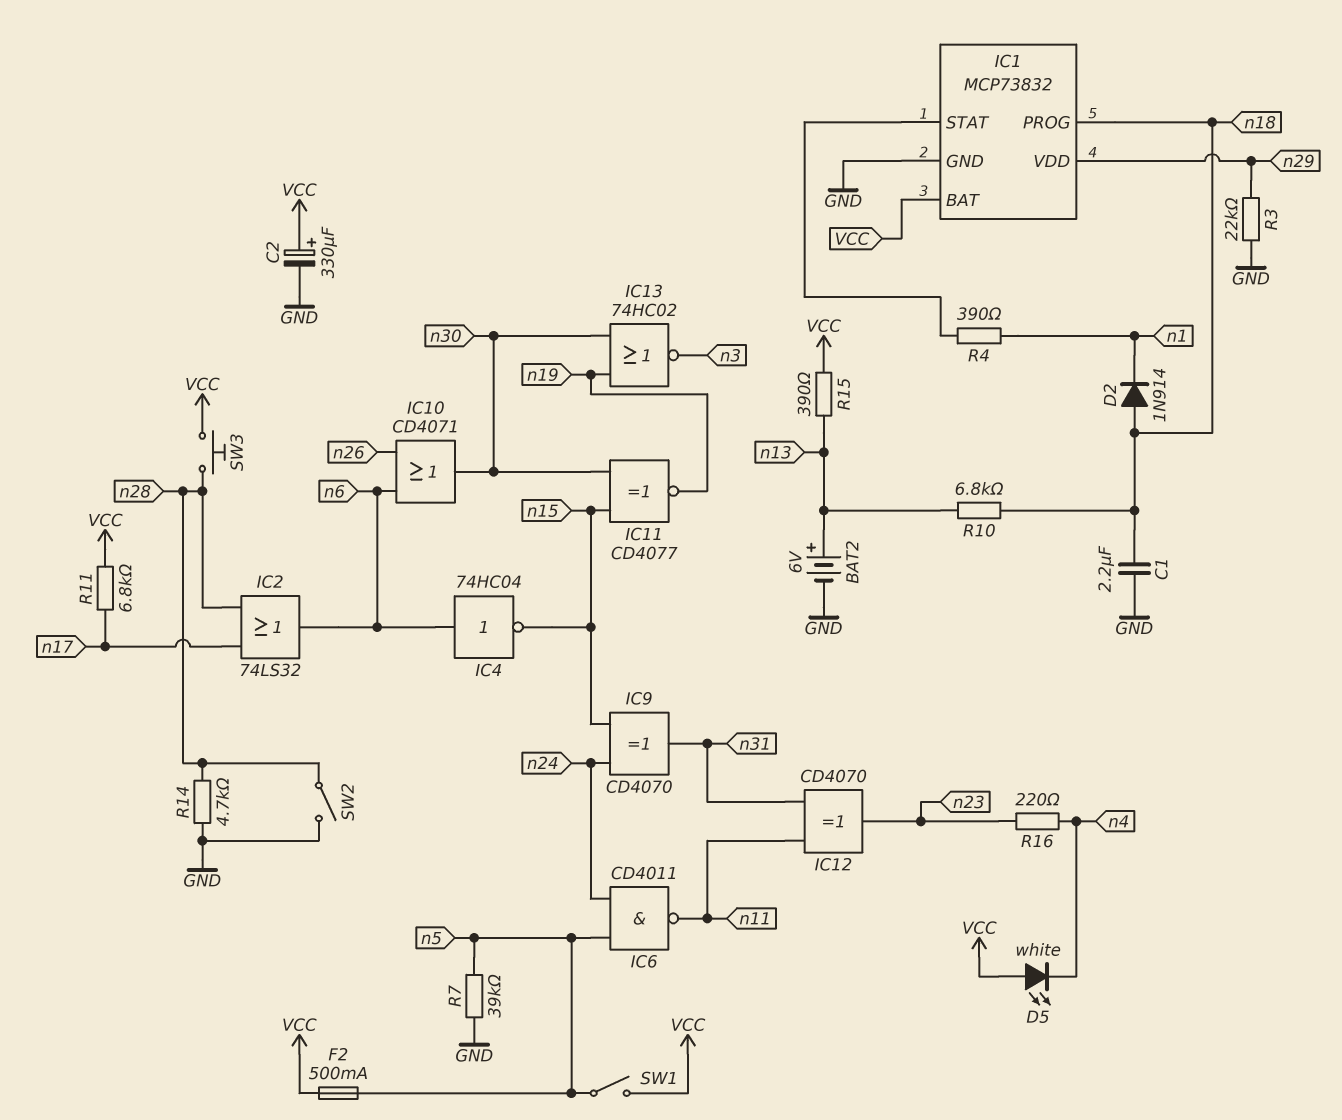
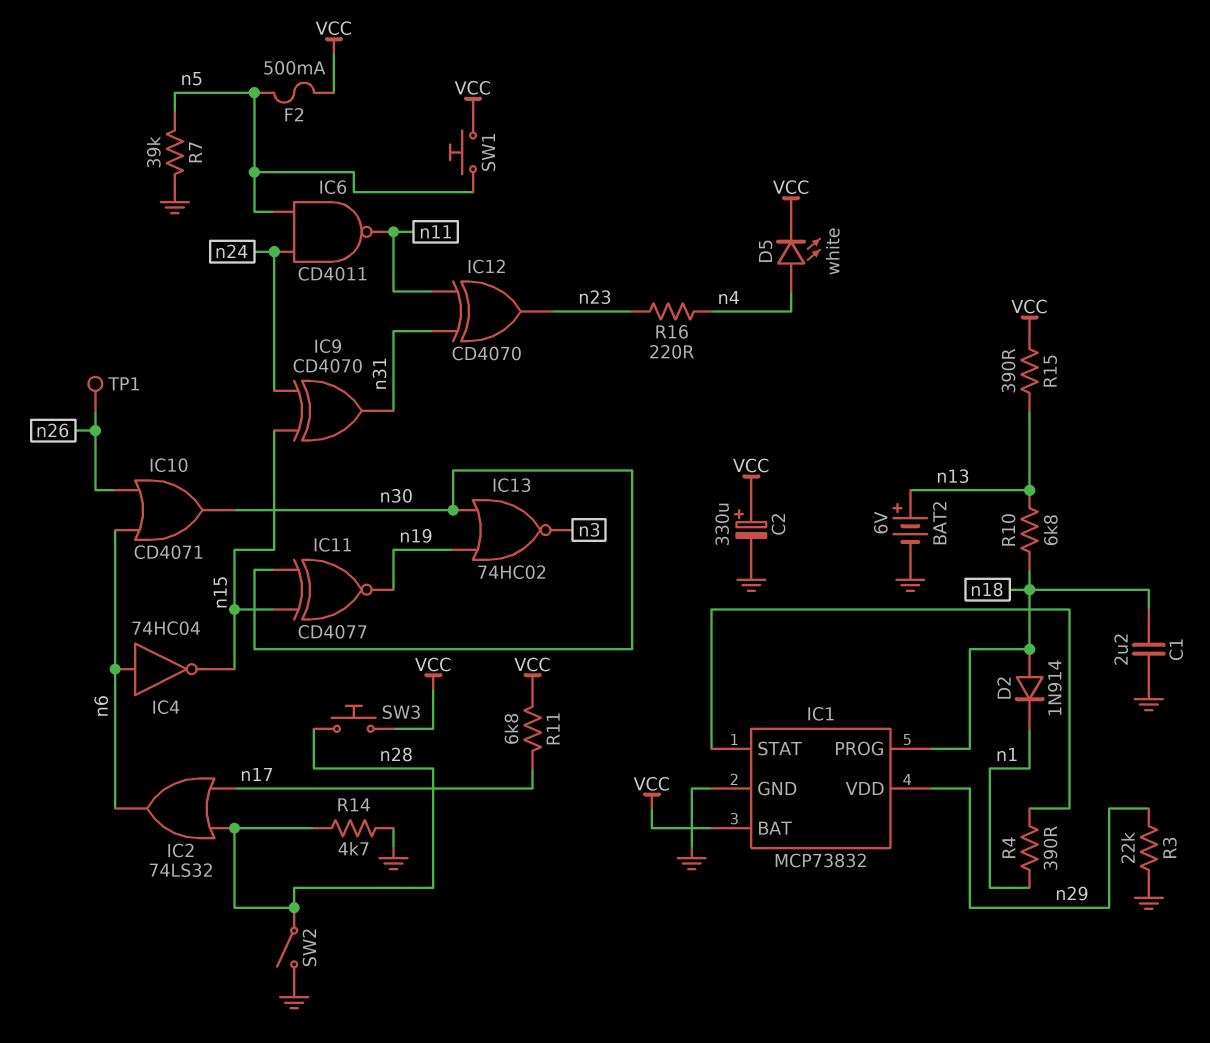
D5: LED white (A VCC, K n4) -> LED white (A n4, K VCC)
SW1: switch (VCC, n5) -> button (VCC, n5)
TP1: none -> test point (n26)

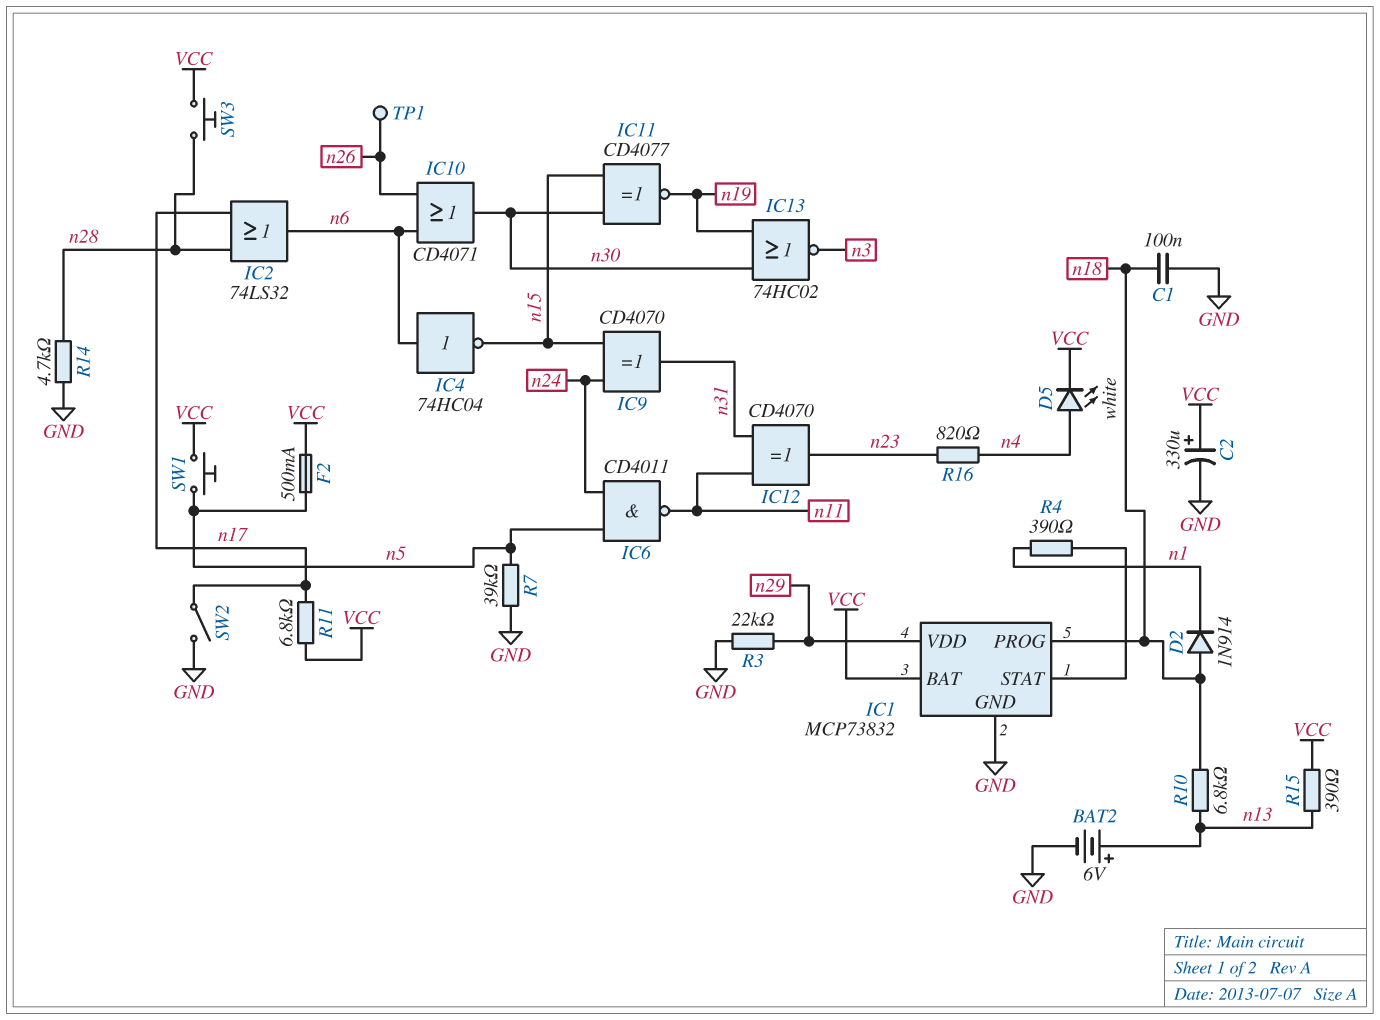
C1: 2.2uF (GND, n18) -> 100nF (GND, n18)
R16: 220 (n4, n23) -> 820 (n4, n23)
SW2: switch (GND, n28) -> switch (GND, n17)

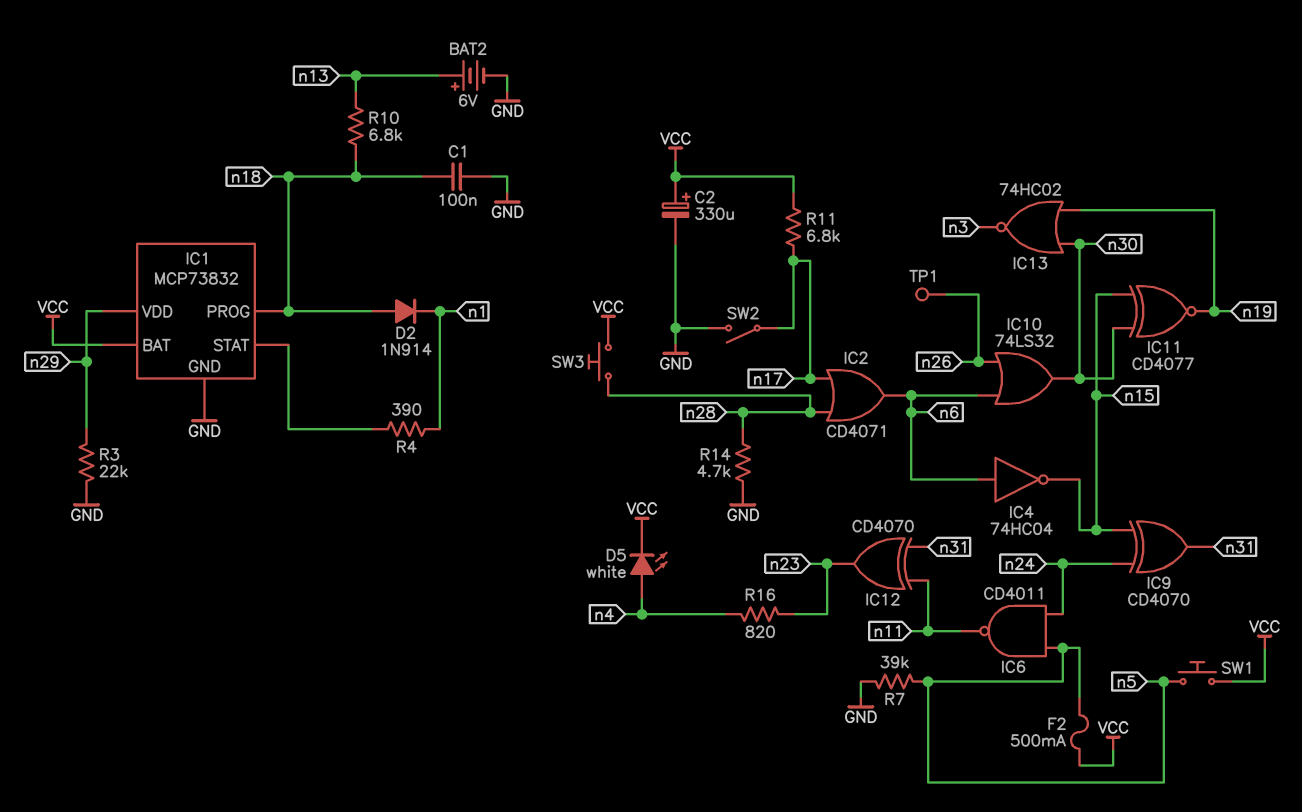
IC2: OR 74LS32 (in n17, in n28, out n6) -> OR CD4071 (in n17, in n28, out n6)
IC10: OR CD4071 (in n6, in n26, out n30) -> OR 74LS32 (in n6, in n26, out n30)
R15: 390 (VCC, n13) -> none

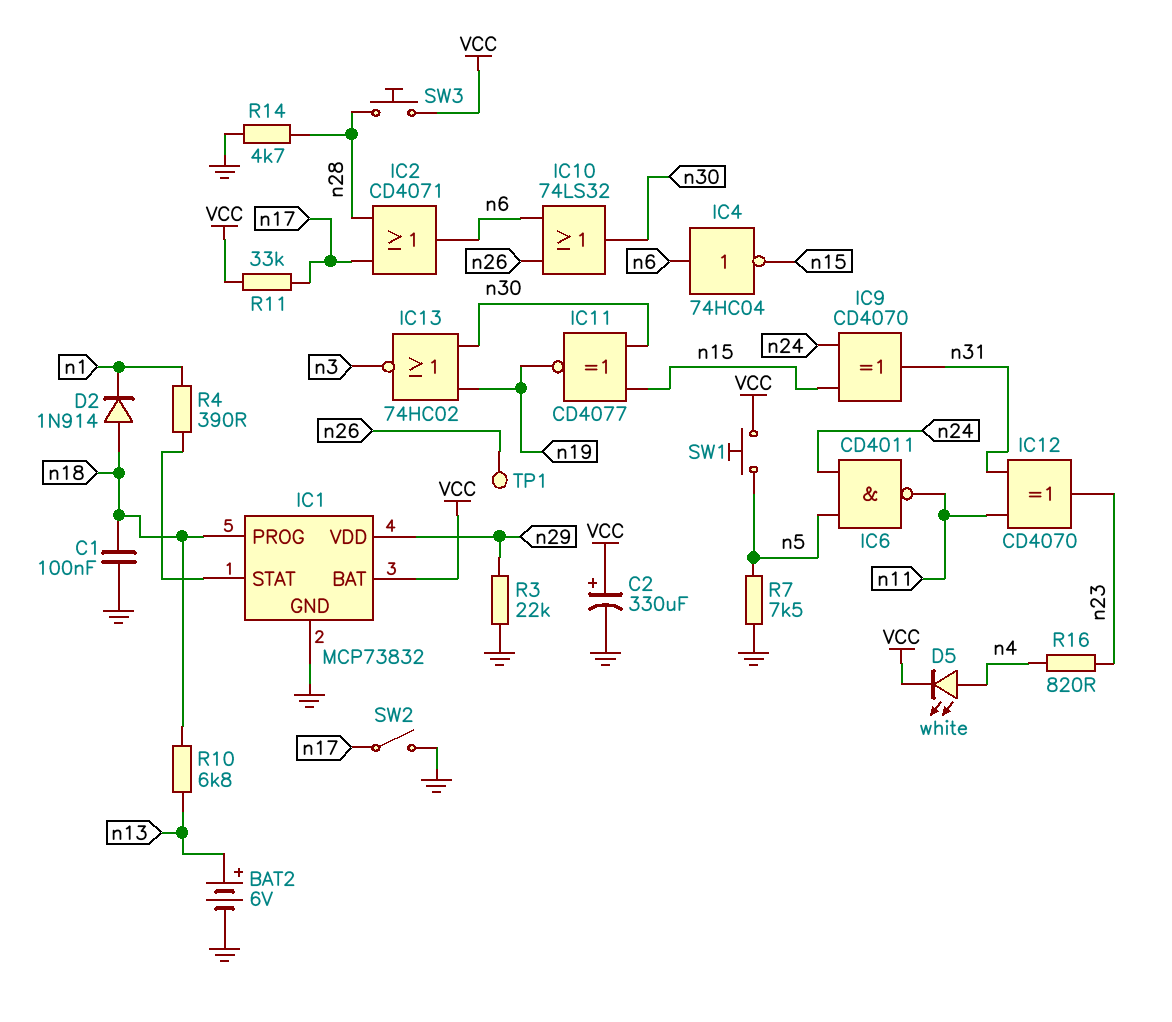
F2: 500mA (VCC, n5) -> none
R7: 39k (GND, n5) -> 7.5k (GND, n5)
R11: 6.8k (VCC, n17) -> 33k (VCC, n17)

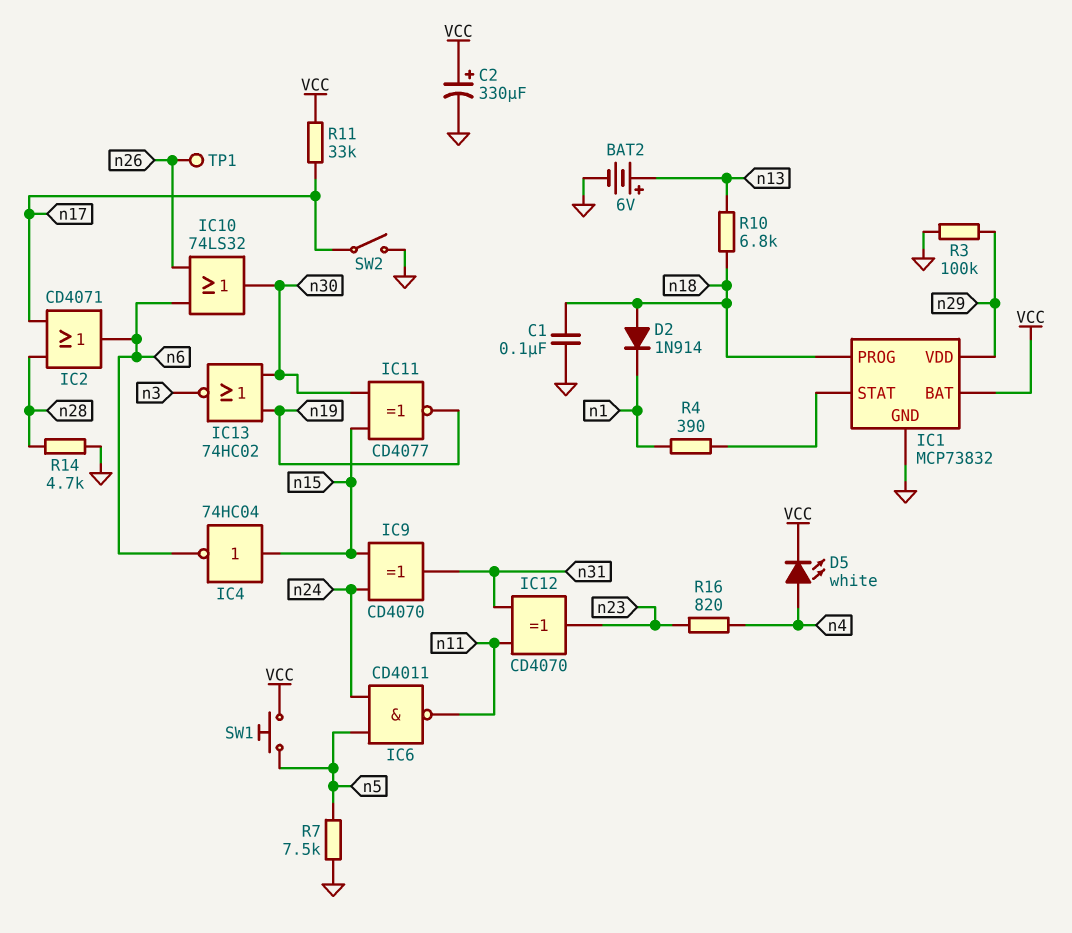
IC4: NOT 74HC04 (in n6, out n15) -> NOT 74HC04 (in n15, out n6)
R3: 22k (GND, n29) -> 100k (GND, n29)
SW3: button (VCC, n28) -> none

